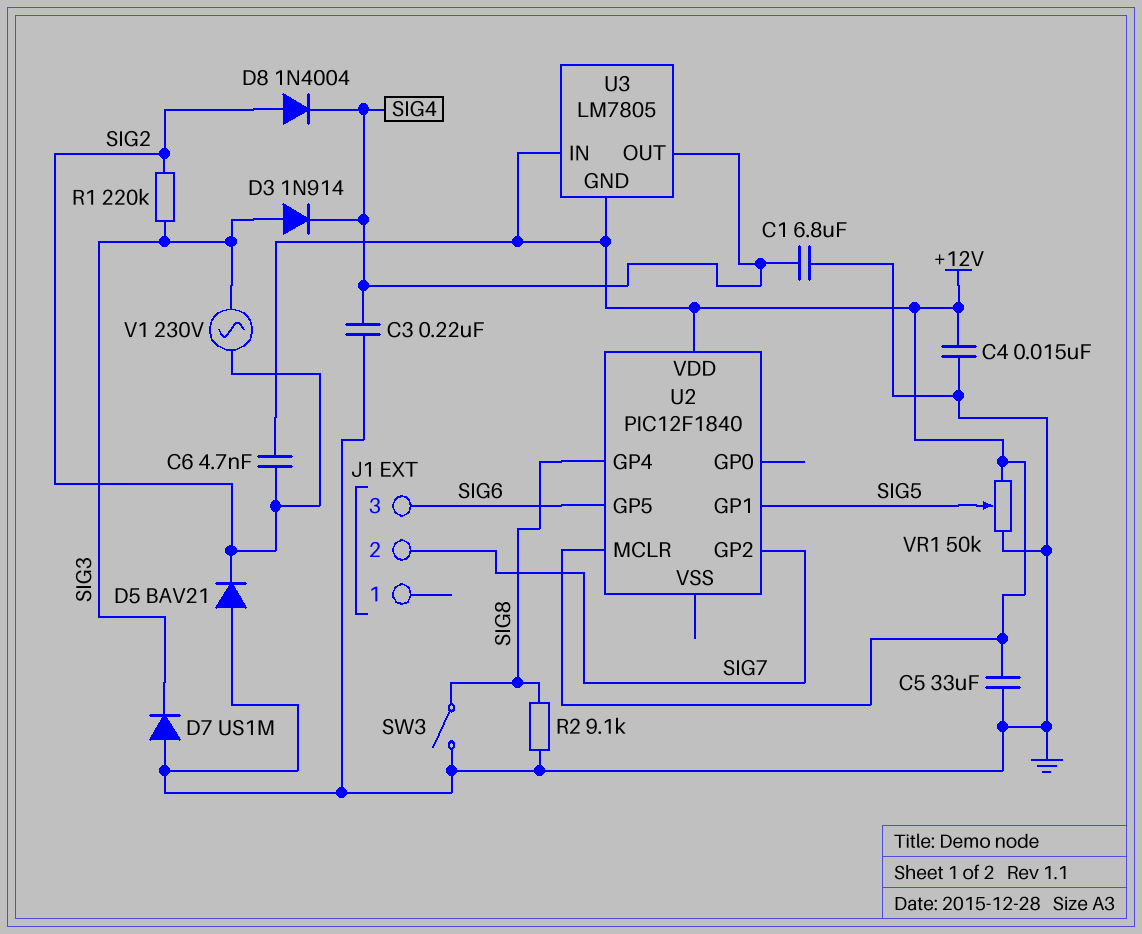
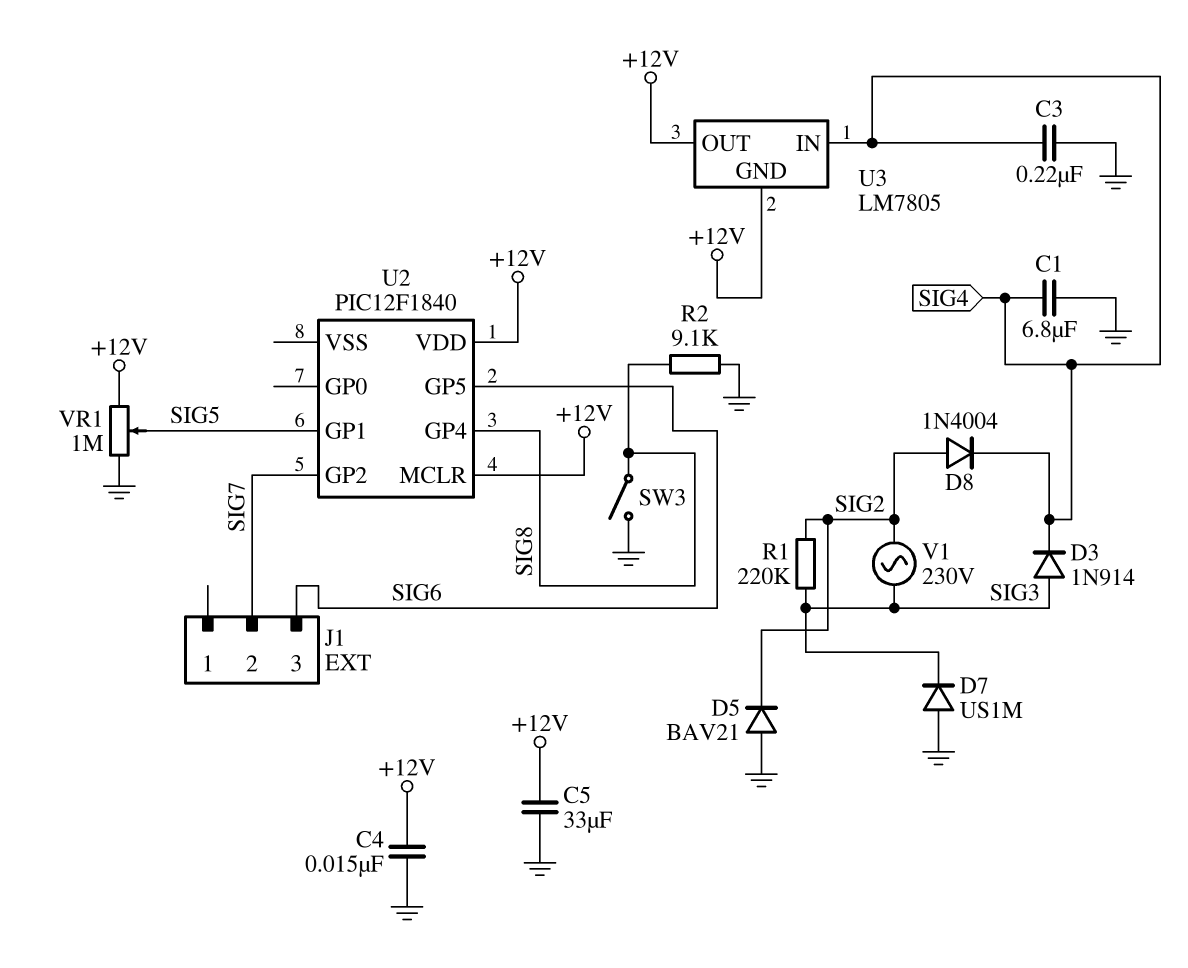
C6: 4.7nF (+12V, SIG2) -> none
U3 pin IN: +12V -> SIG4
U3 pin OUT: SIG4 -> +12V
VR1: 50k (+12V, GND, wiper SIG5) -> 1M (+12V, GND, wiper SIG5)

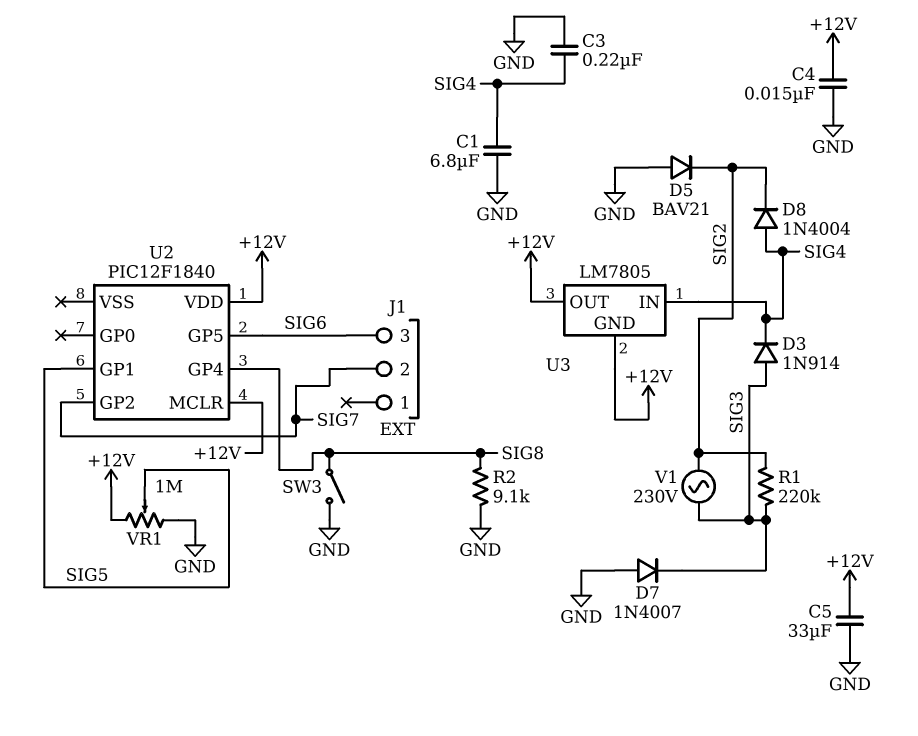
D7: diode US1M (A GND, K SIG3) -> diode 1N4007 (A GND, K SIG3)
D8: diode 1N4004 (A SIG2, K SIG4) -> diode 1N4004 (A SIG4, K SIG2)

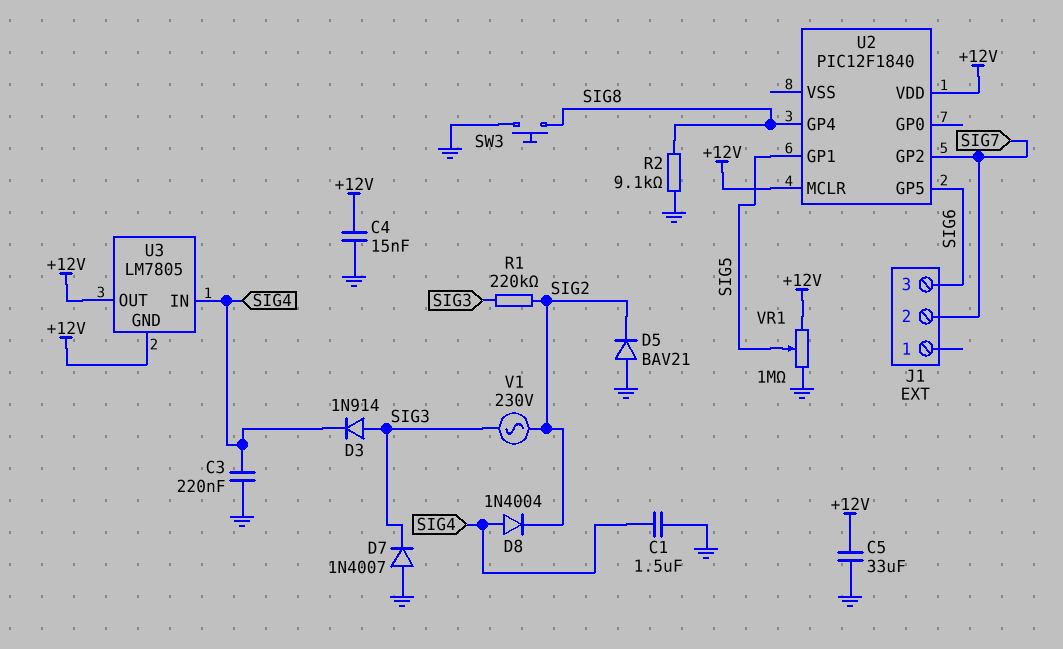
C1: 6.8uF (GND, SIG4) -> 1.5uF (GND, SIG4)
SW3: switch (GND, SIG8) -> button (GND, SIG8)

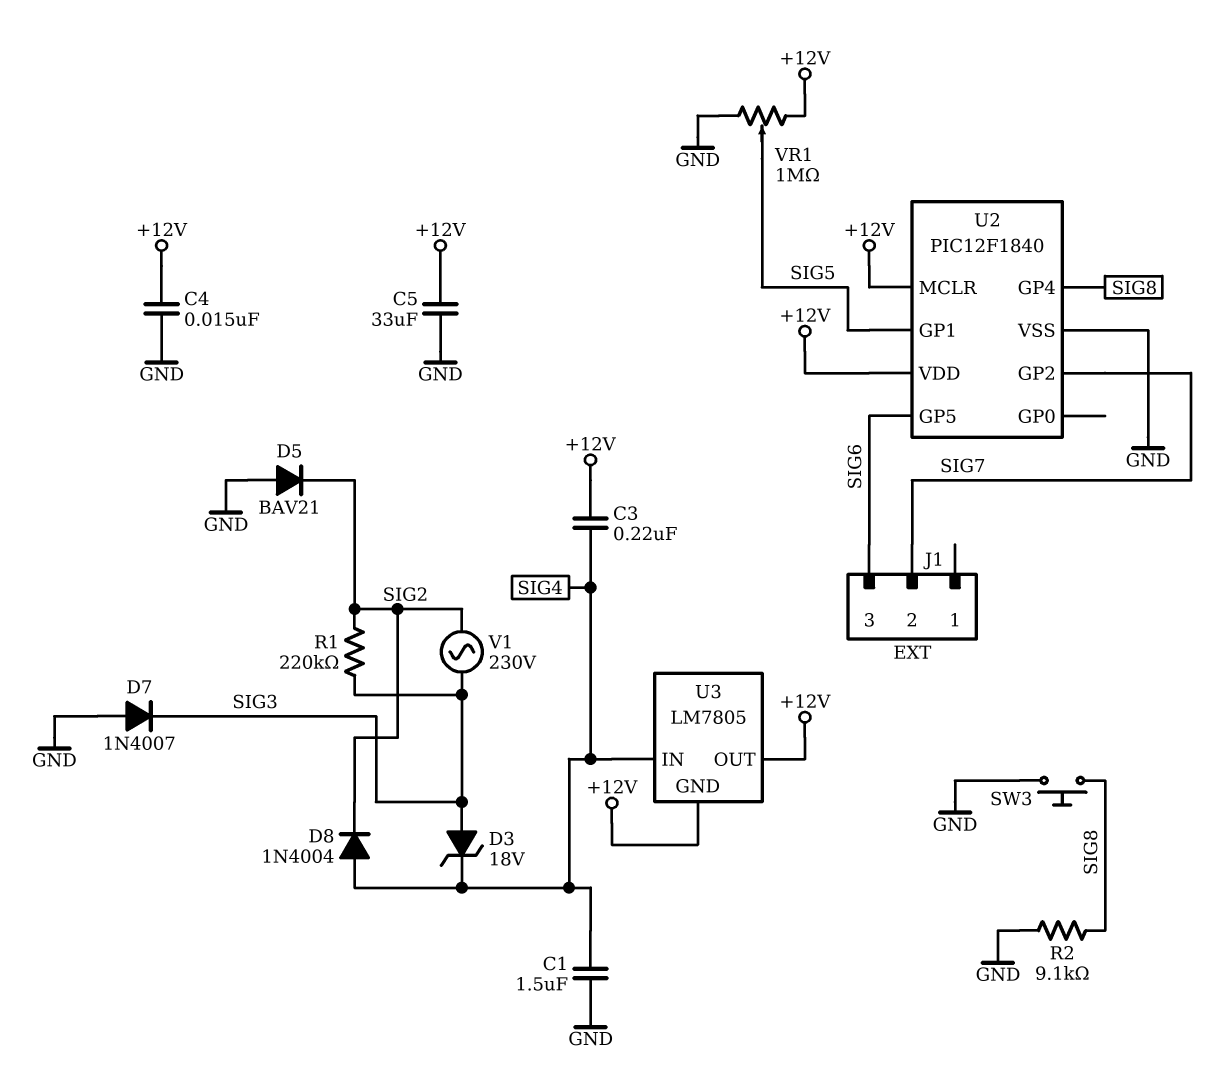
C3: 220nF (GND, SIG4) -> 220nF (+12V, SIG4)
D3: diode 1N914 (A SIG3, K SIG4) -> zener 18V (A SIG3, K SIG4)
U2 pin VSS: none -> GND

